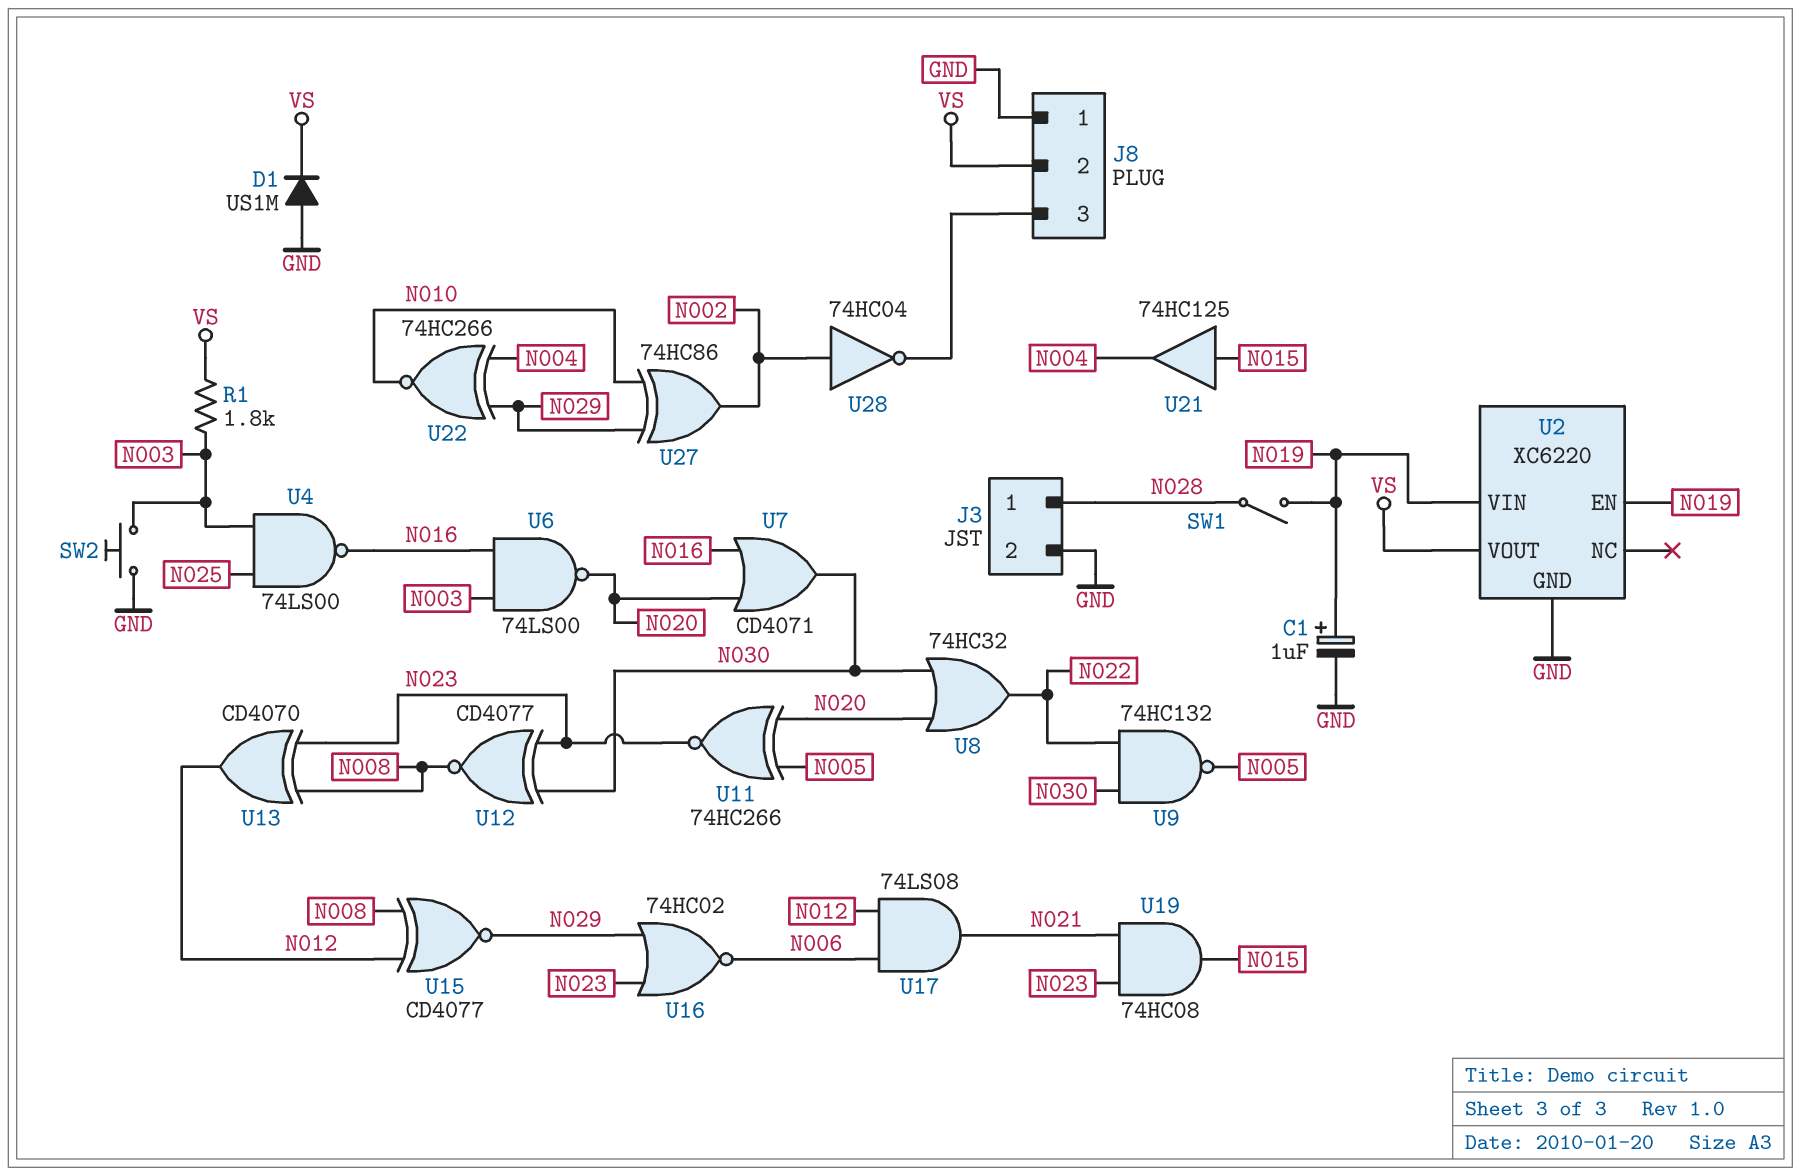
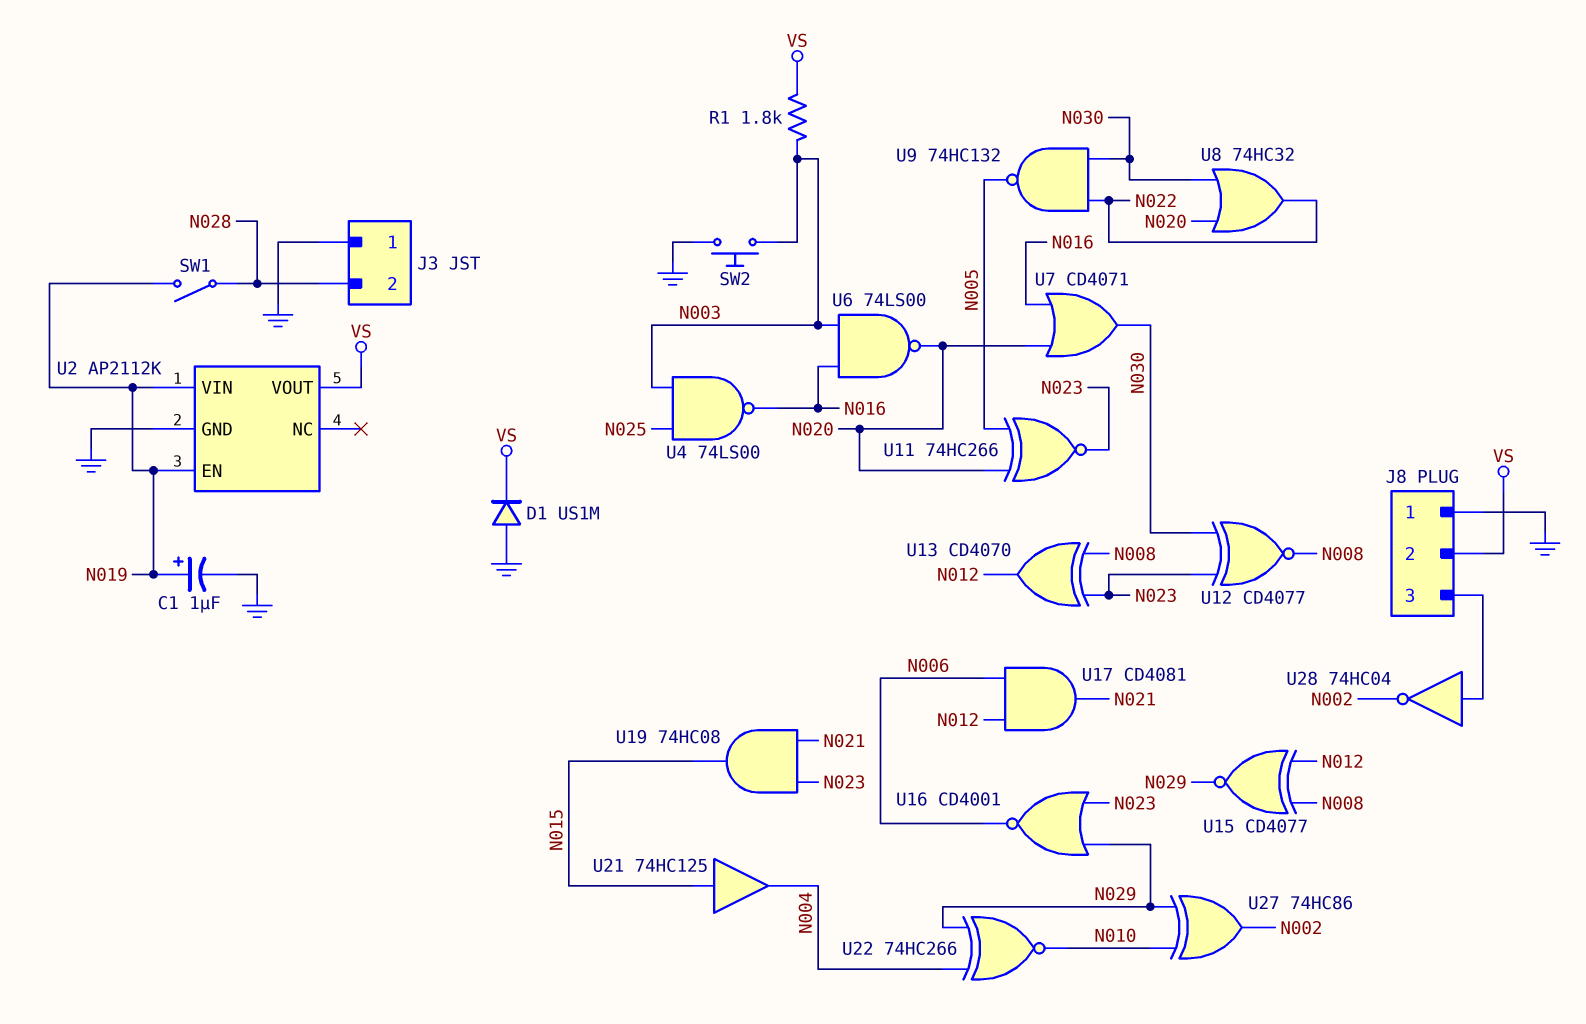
J3 pin 1: N028 -> GND
J3 pin 2: GND -> N028
U2: XC6220 -> AP2112K
U16: NOR 74HC02 (in N023, in N029, out N006) -> NOR CD4001 (in N023, in N029, out N006)
U17: AND 74LS08 (in N006, in N012, out N021) -> AND CD4081 (in N006, in N012, out N021)
U28: NOT 74HC04 (in N002, out J8/3) -> NOT 74HC04 (in J8/3, out N002)

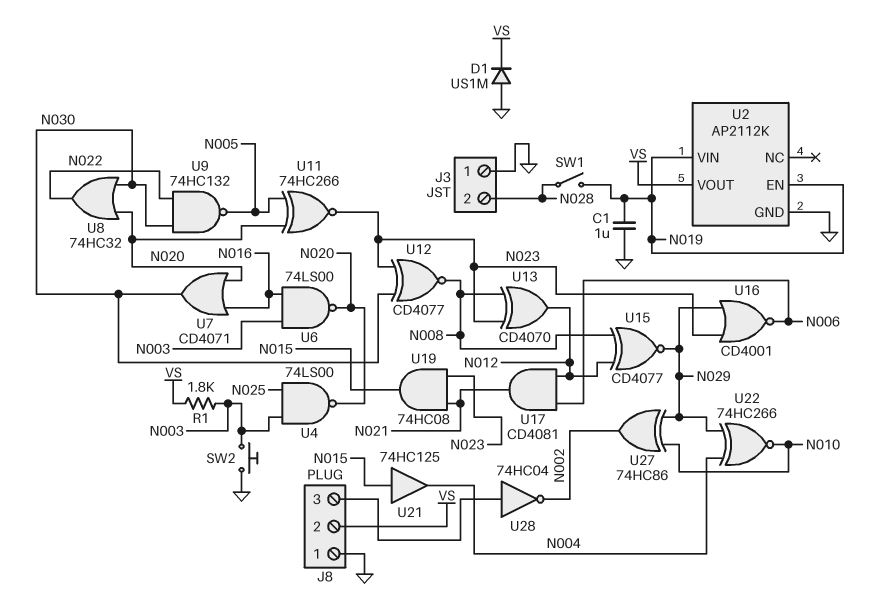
C1: 1uF (plus N019, minus GND) -> 1uF (GND, N019)
U4: NAND 74LS00 (in N003, in N025, out N016) -> NAND 74LS00 (in N003, in N025, out N020)

